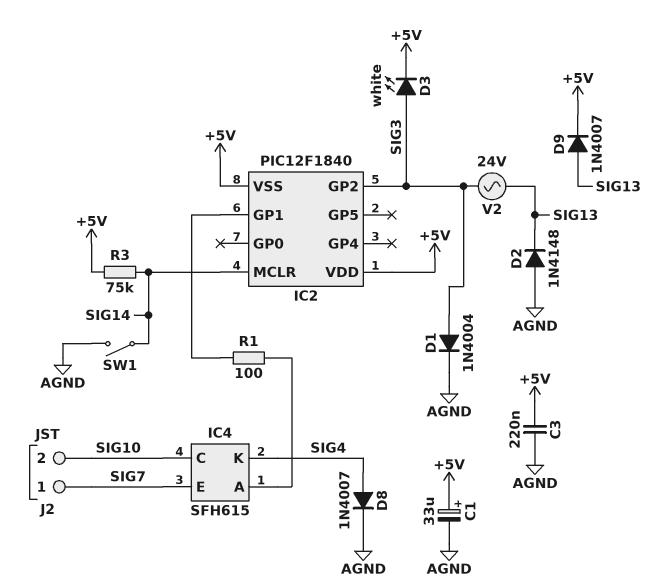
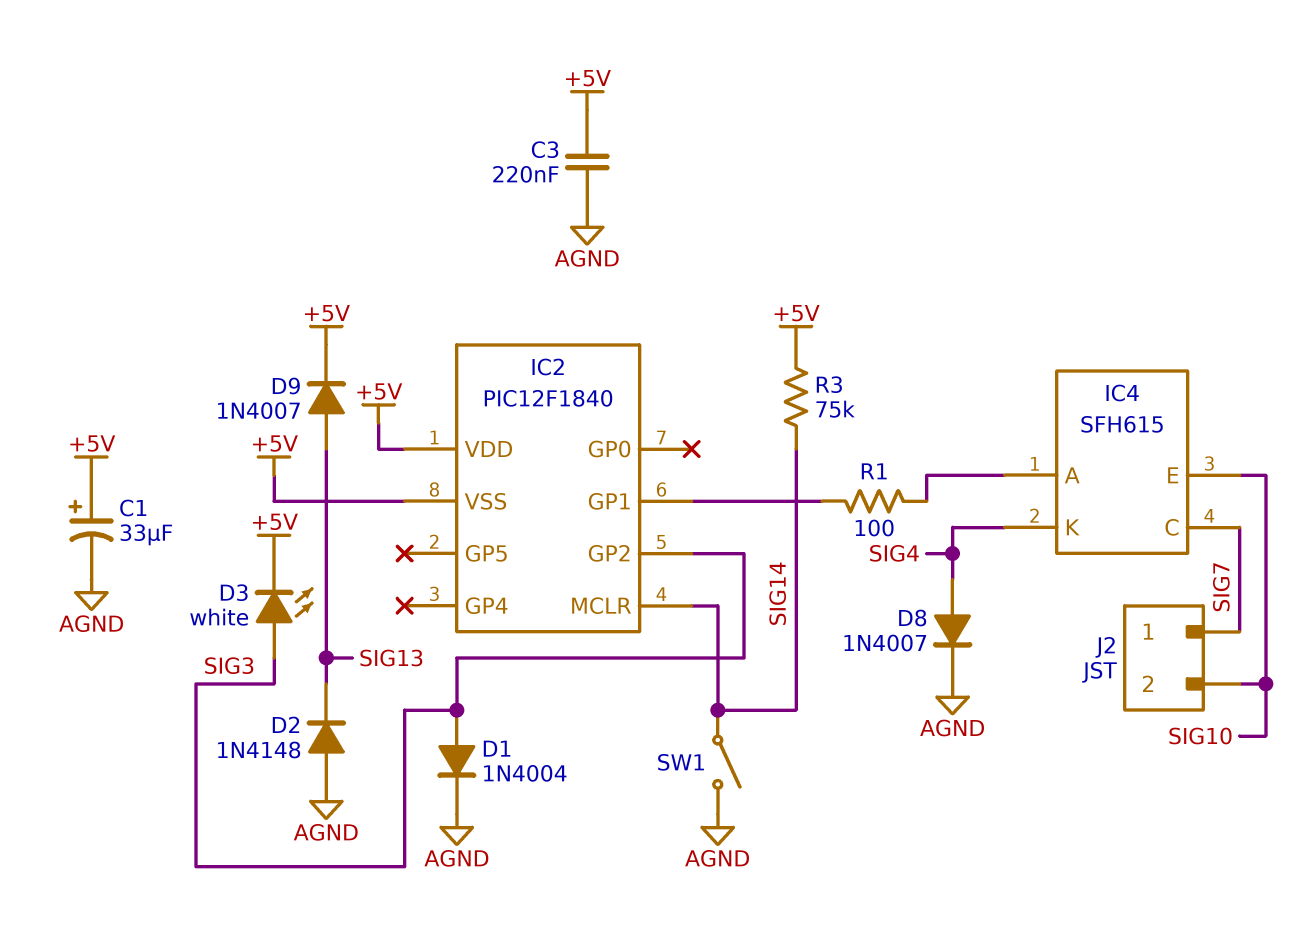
IC4 pin C: SIG10 -> SIG7
IC4 pin E: SIG7 -> SIG10
V2: AC 24V (SIG3, SIG13) -> none

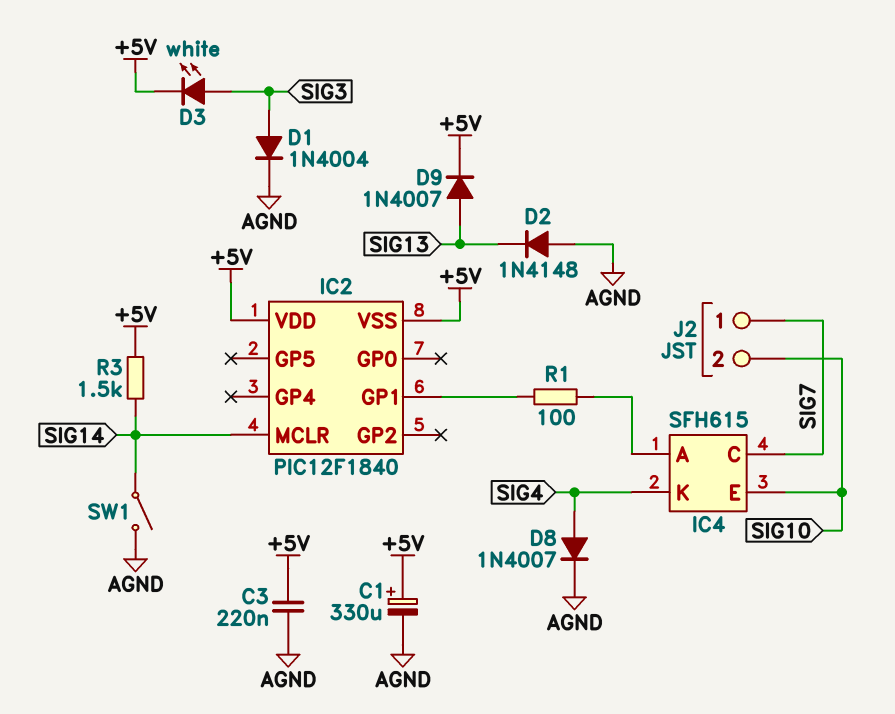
C1: 33uF (plus +5V, minus AGND) -> 330uF (plus +5V, minus AGND)
IC2 pin GP2: SIG3 -> none
R3: 75k (+5V, SIG14) -> 1.5k (+5V, SIG14)

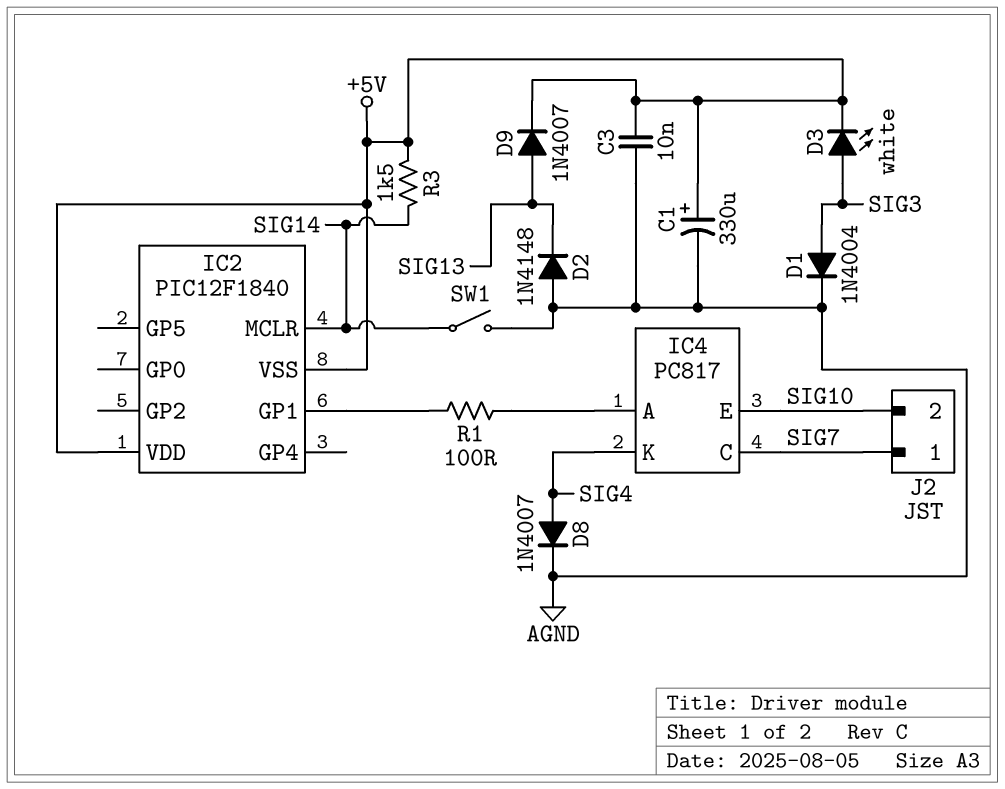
C3: 220nF (+5V, AGND) -> 10nF (+5V, AGND)
IC4: SFH615 -> PC817

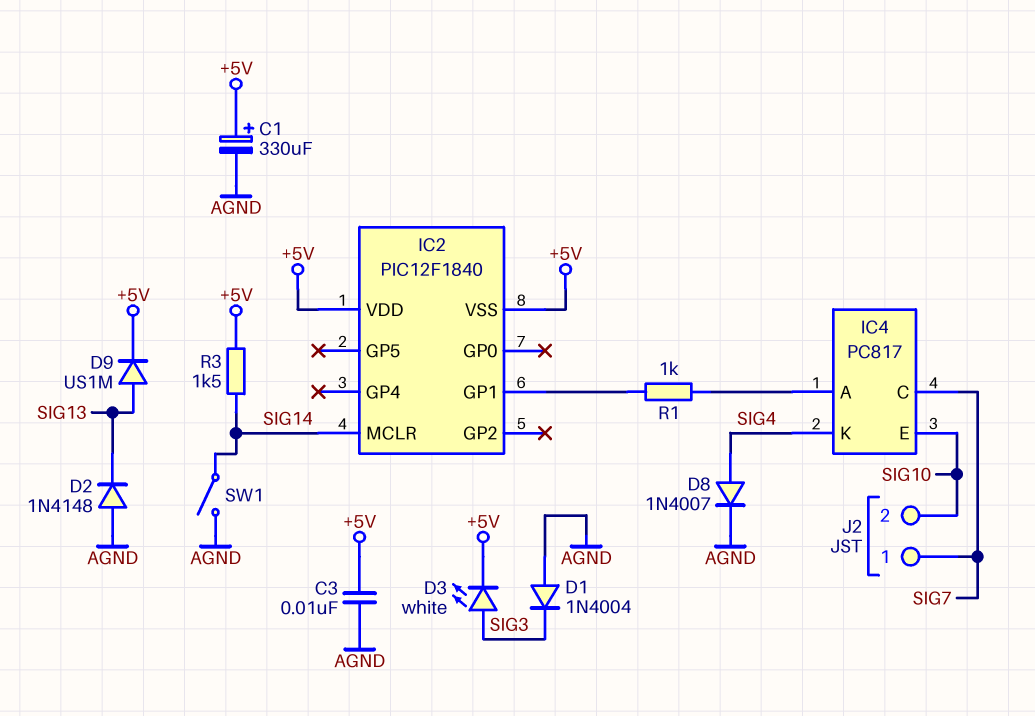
D1: diode 1N4004 (A SIG3, K AGND) -> diode 1N4004 (A AGND, K SIG3)
D9: diode 1N4007 (A SIG13, K +5V) -> diode US1M (A SIG13, K +5V)
R1: 100 (IC2/GP1, IC4/A) -> 1k (IC2/GP1, IC4/A)

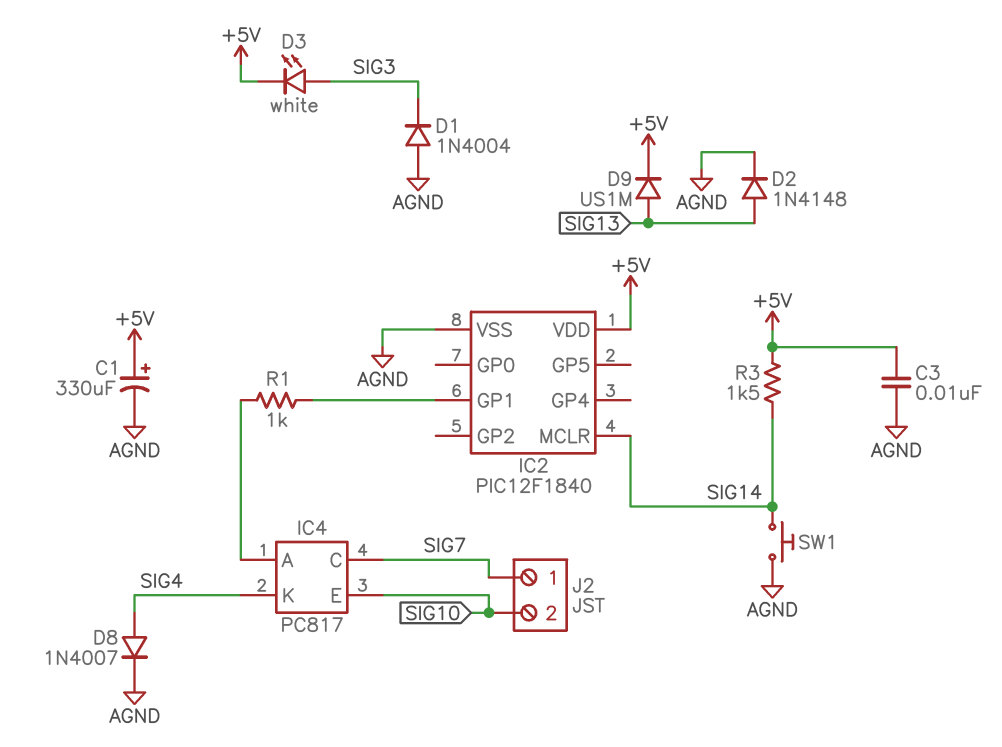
D2: diode 1N4148 (A AGND, K SIG13) -> diode 1N4148 (A SIG13, K AGND)
IC2 pin VSS: +5V -> AGND
SW1: switch (AGND, SIG14) -> button (AGND, SIG14)

